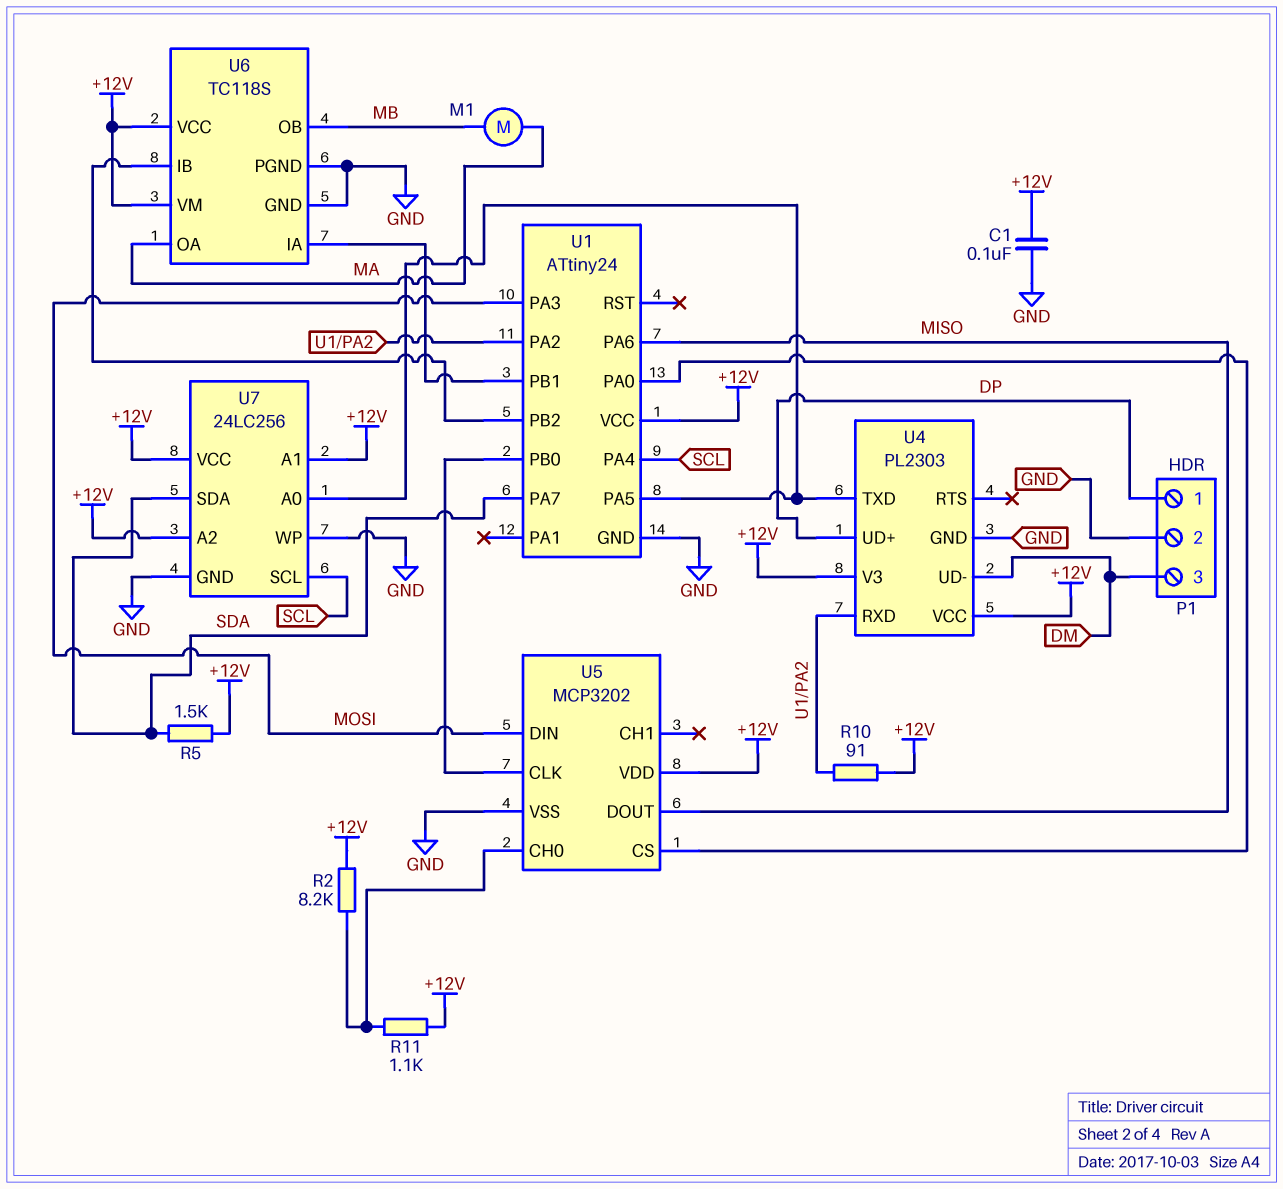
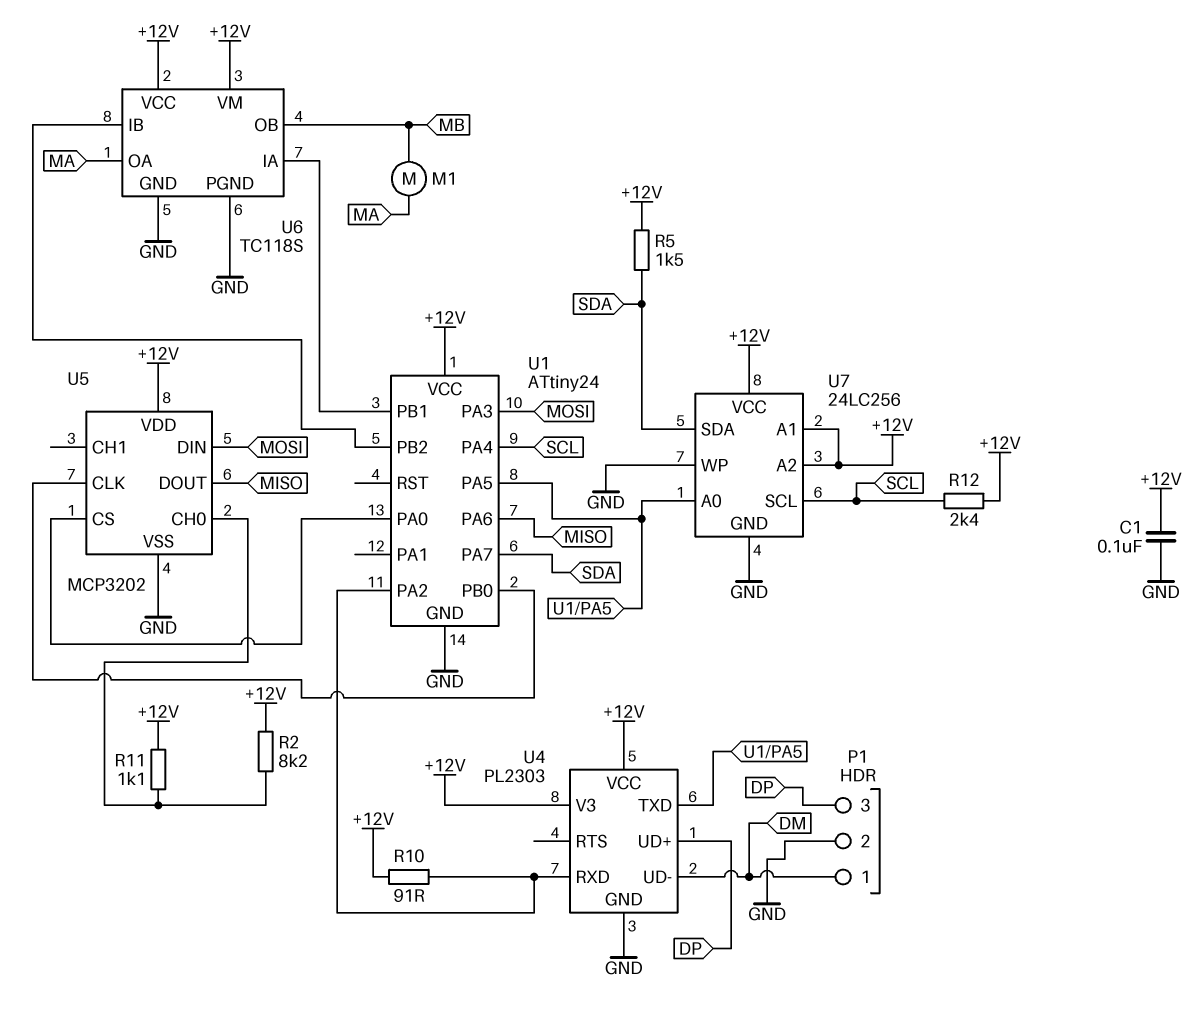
P1 pin 1: DP -> DM
P1 pin 3: DM -> DP
R12: none -> 2.4k (+12V, SCL)

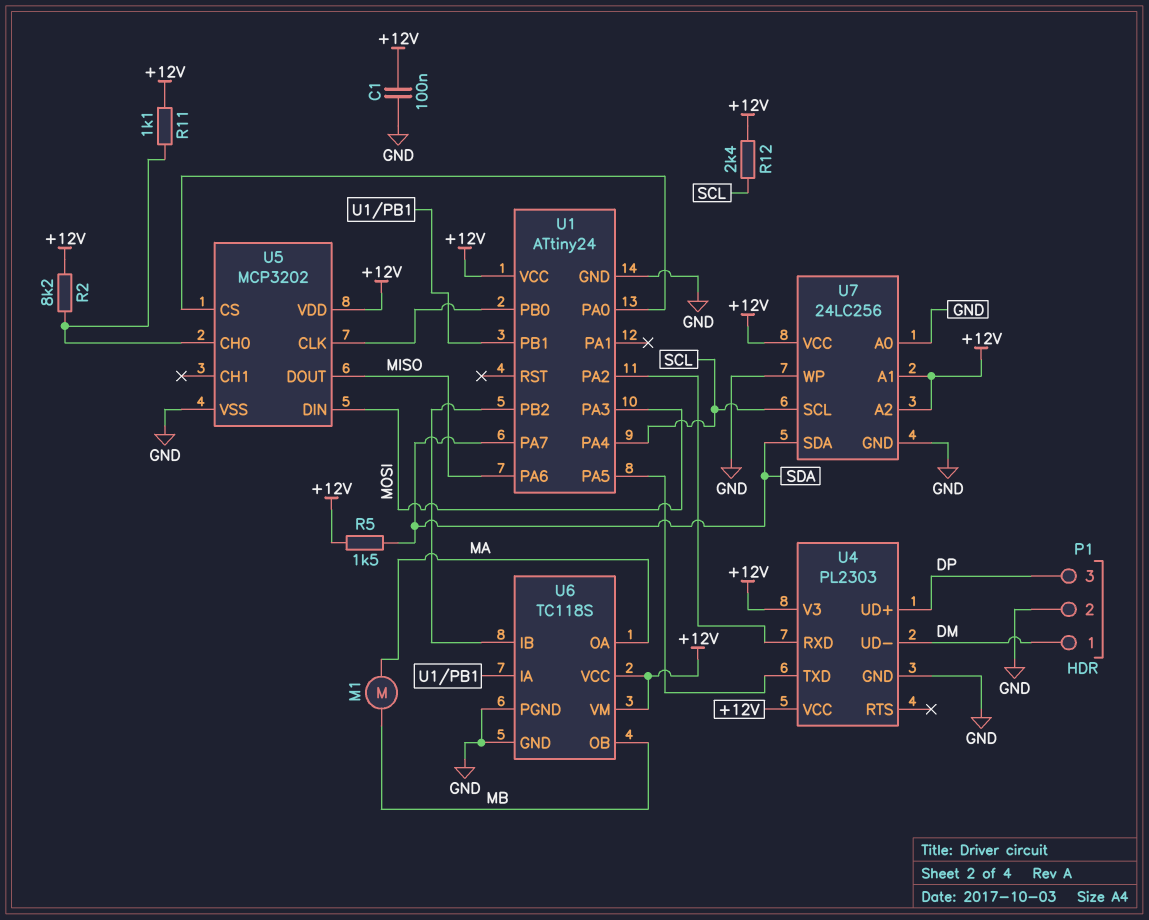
R10: 91 (+12V, U1/PA2) -> none
U7 pin A0: U1/PA5 -> GND

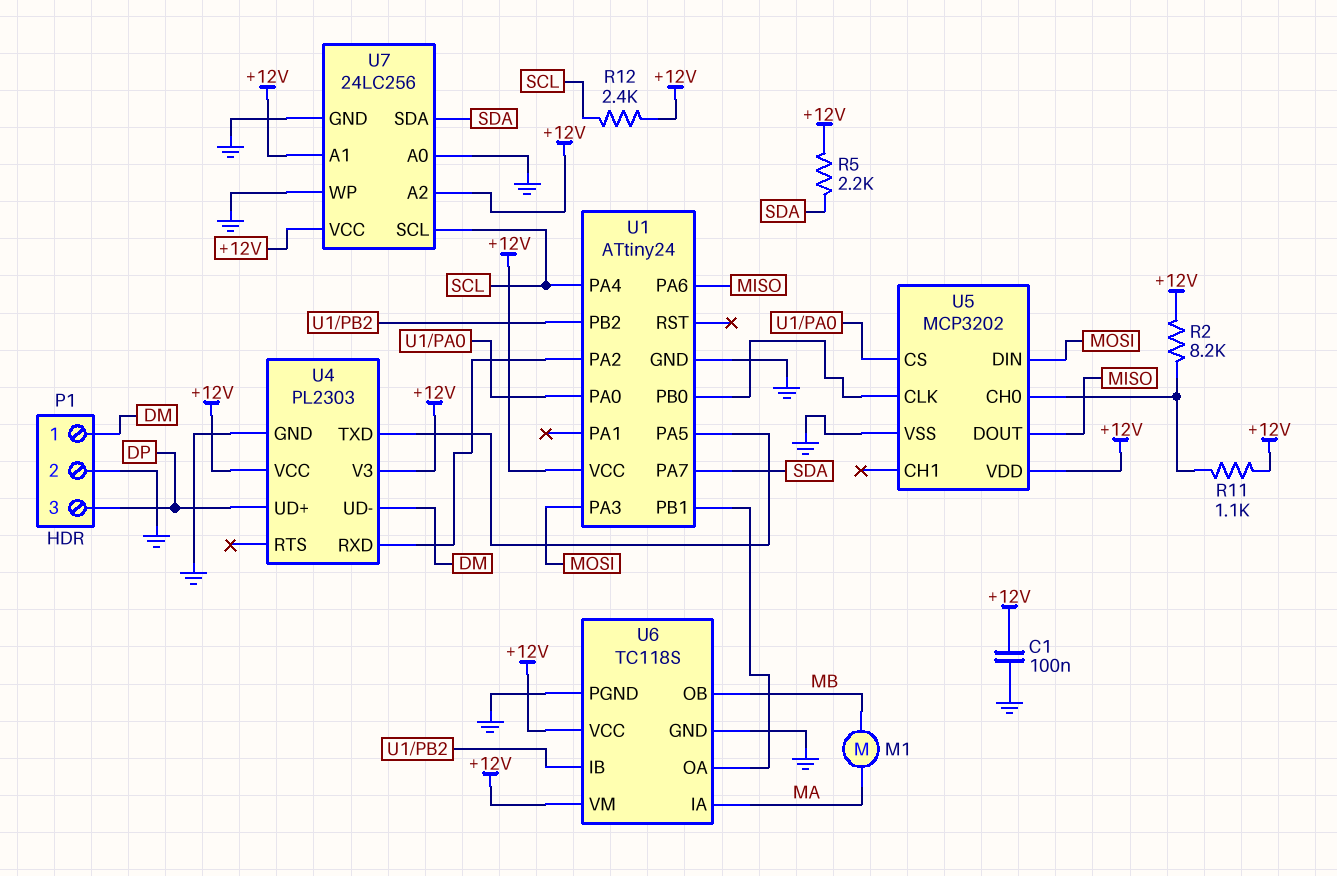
R5: 1.5k (+12V, SDA) -> 2.2k (+12V, SDA)
U6 pin IA: U1/PB1 -> MA
U6 pin OA: MA -> U1/PB1

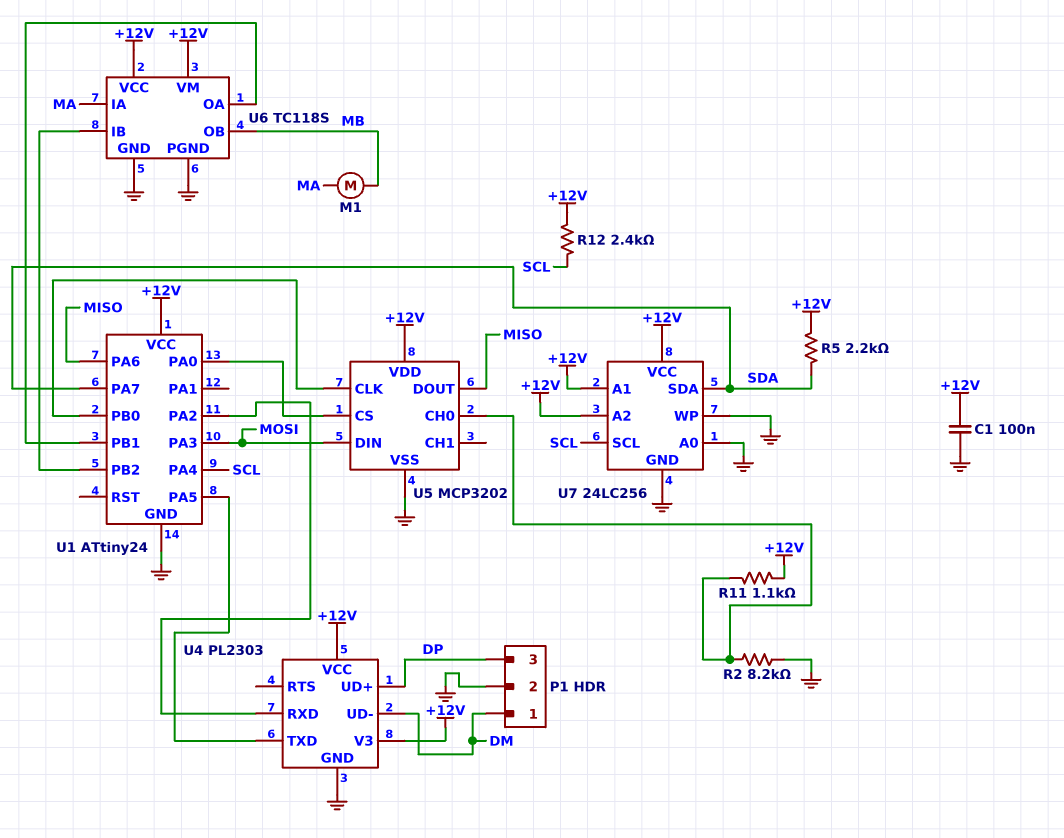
R2: 8.2k (+12V, U5/CH0) -> 8.2k (GND, U5/CH0)

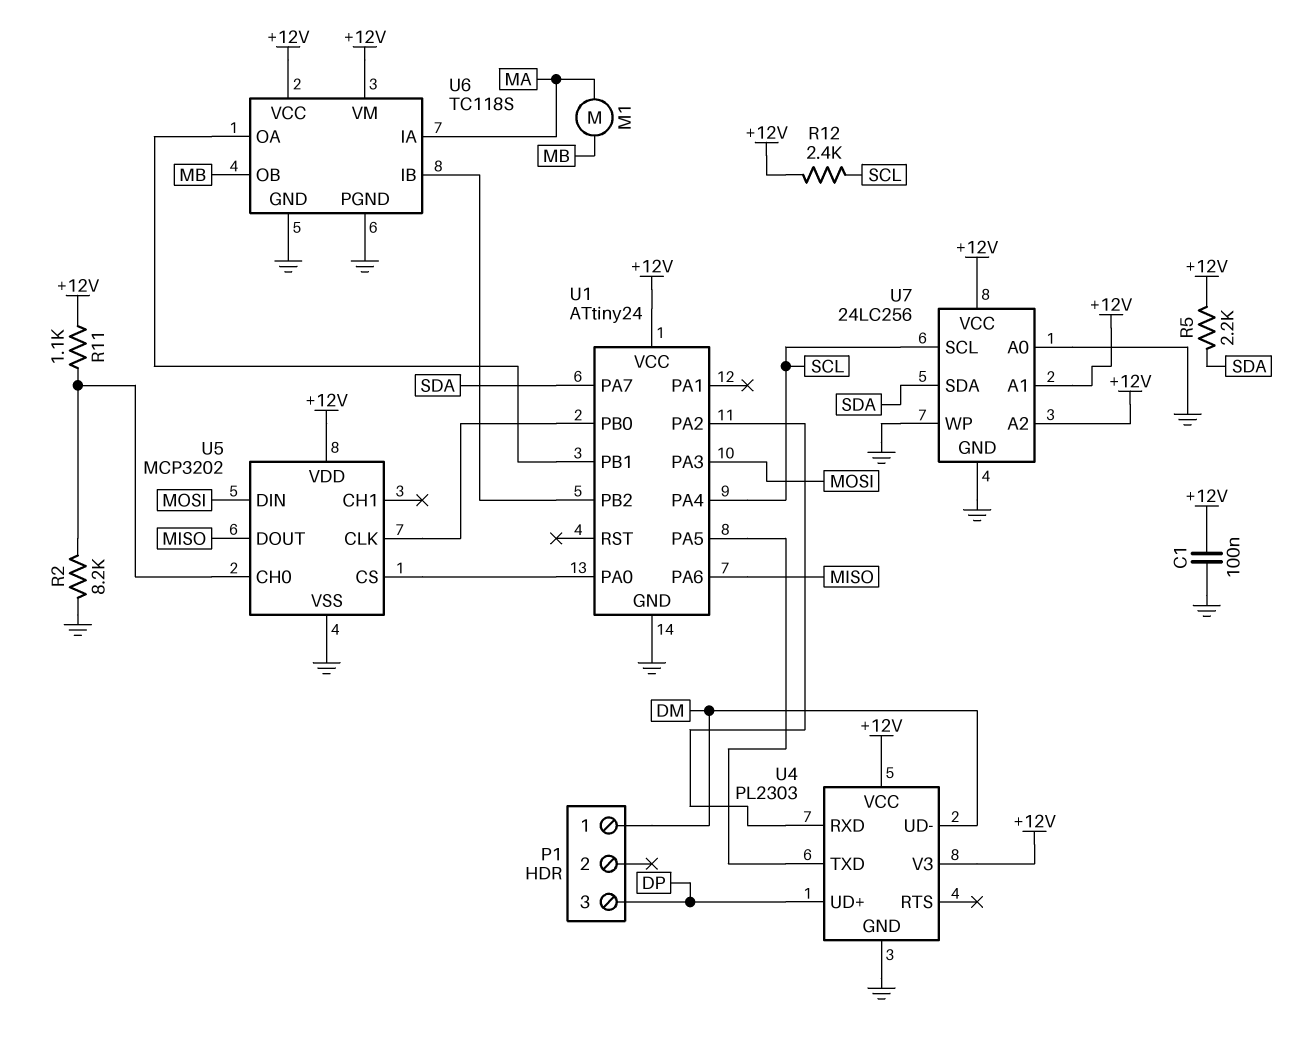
P1 pin 2: GND -> none

